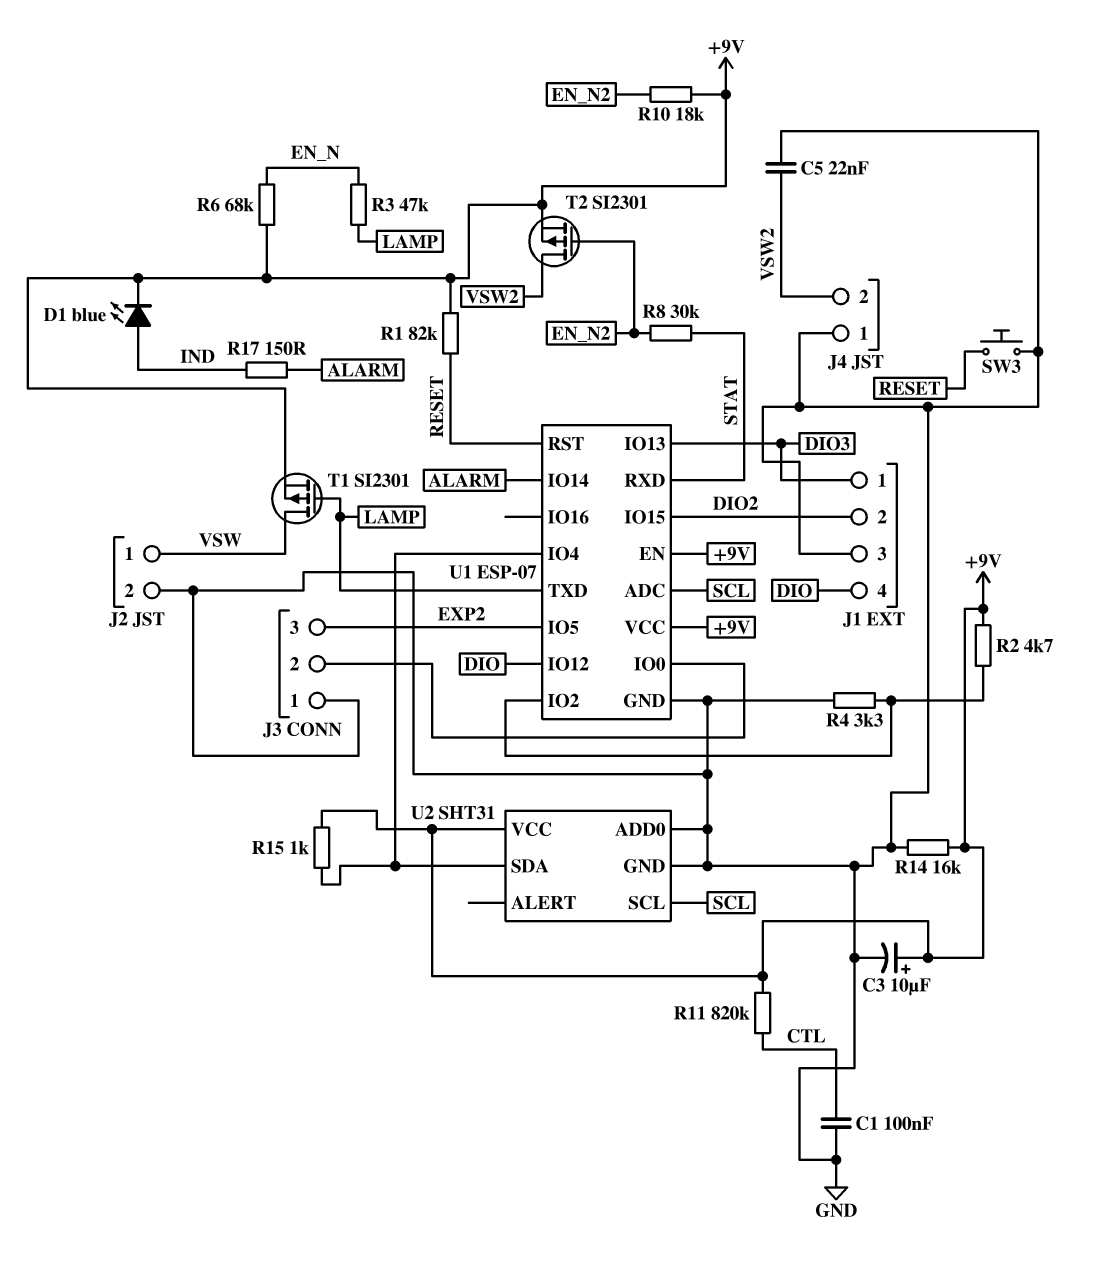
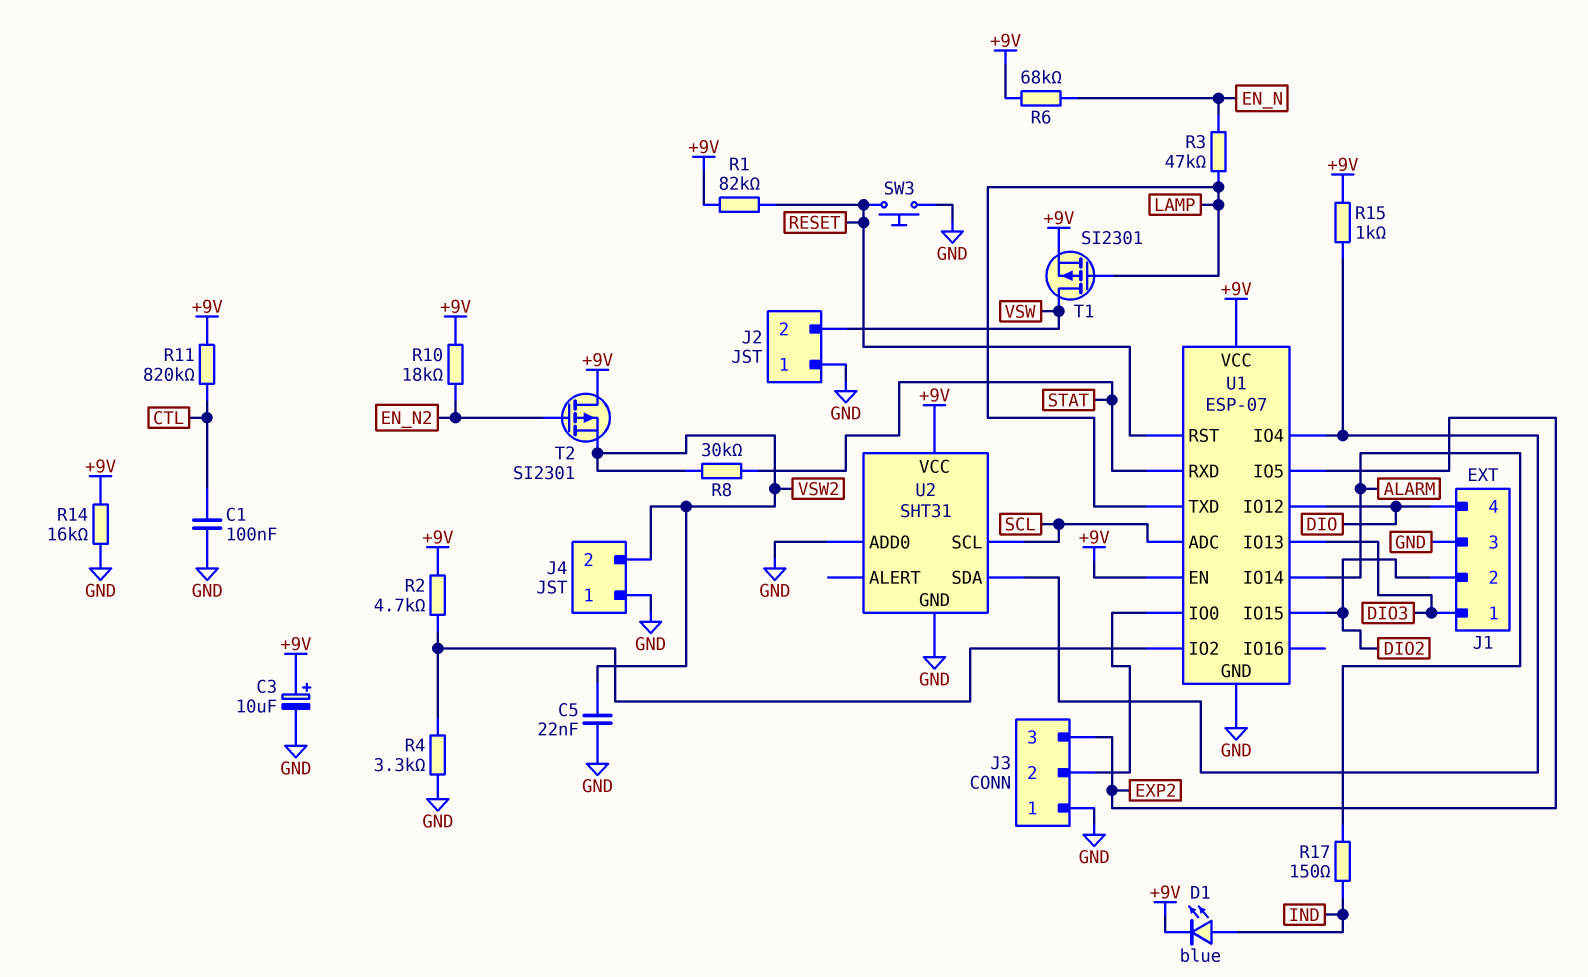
J2 pin 1: VSW -> GND
J2 pin 2: GND -> VSW
R8: 30k (EN_N2, STAT) -> 30k (STAT, VSW2)
T2: PMOS SI2301 (G EN_N2, D VSW2, S +9V) -> PMOS SI2301 (G EN_N2, D +9V, S VSW2)

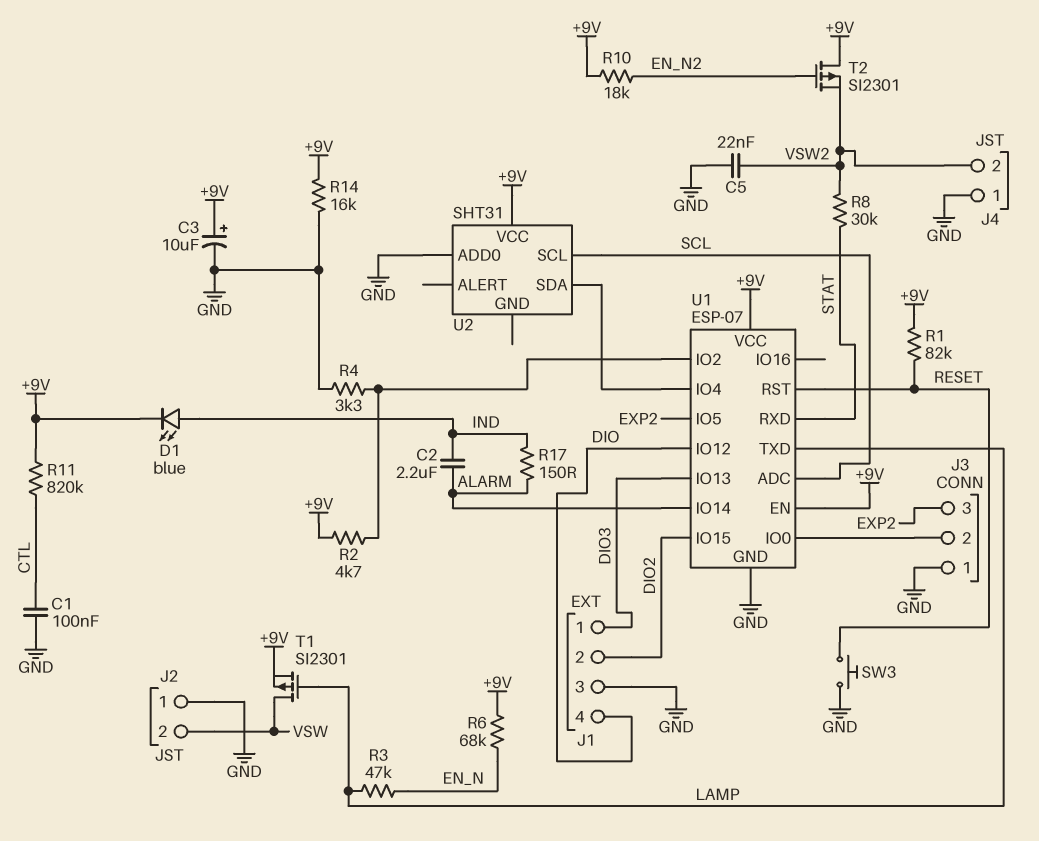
C2: none -> 2.2uF (ALARM, IND)
R15: 1k (+9V, U1/IO4) -> none
U2 pin GND: GND -> none

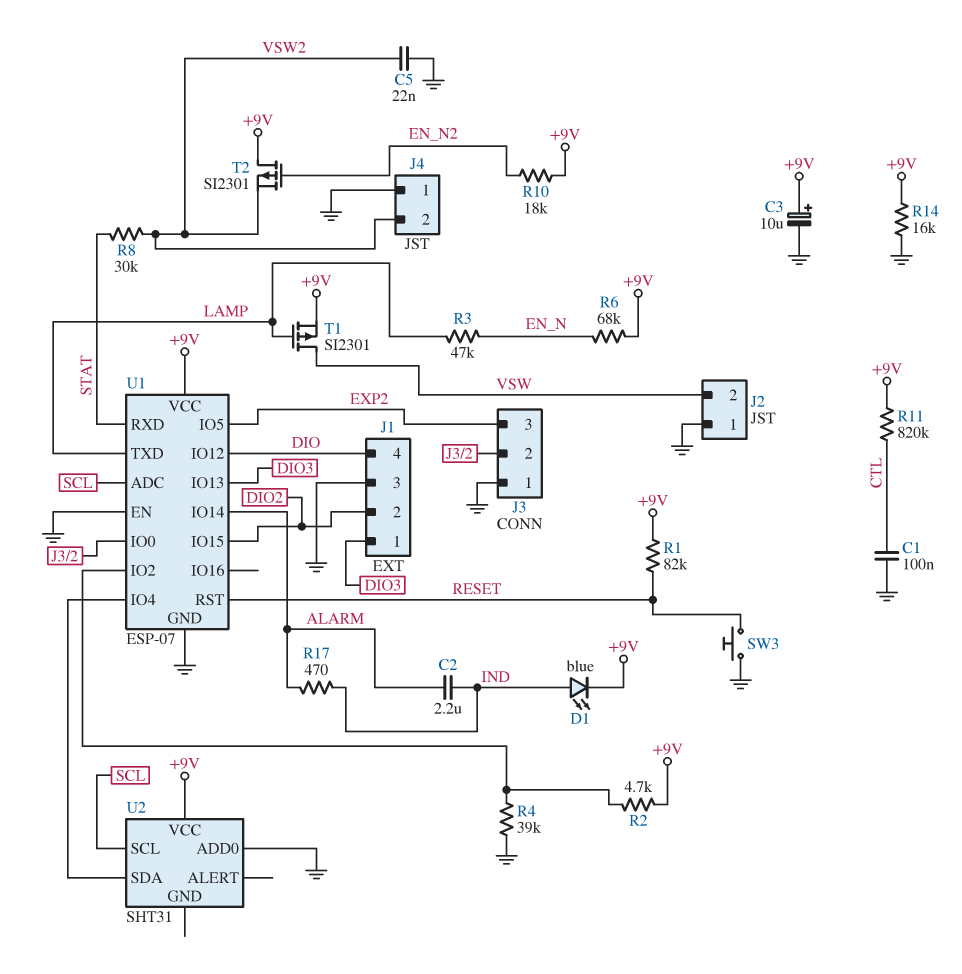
R4: 3.3k (GND, U1/IO2) -> 39k (GND, U1/IO2)
R17: 150 (ALARM, IND) -> 470 (ALARM, IND)
U1 pin EN: +9V -> GND

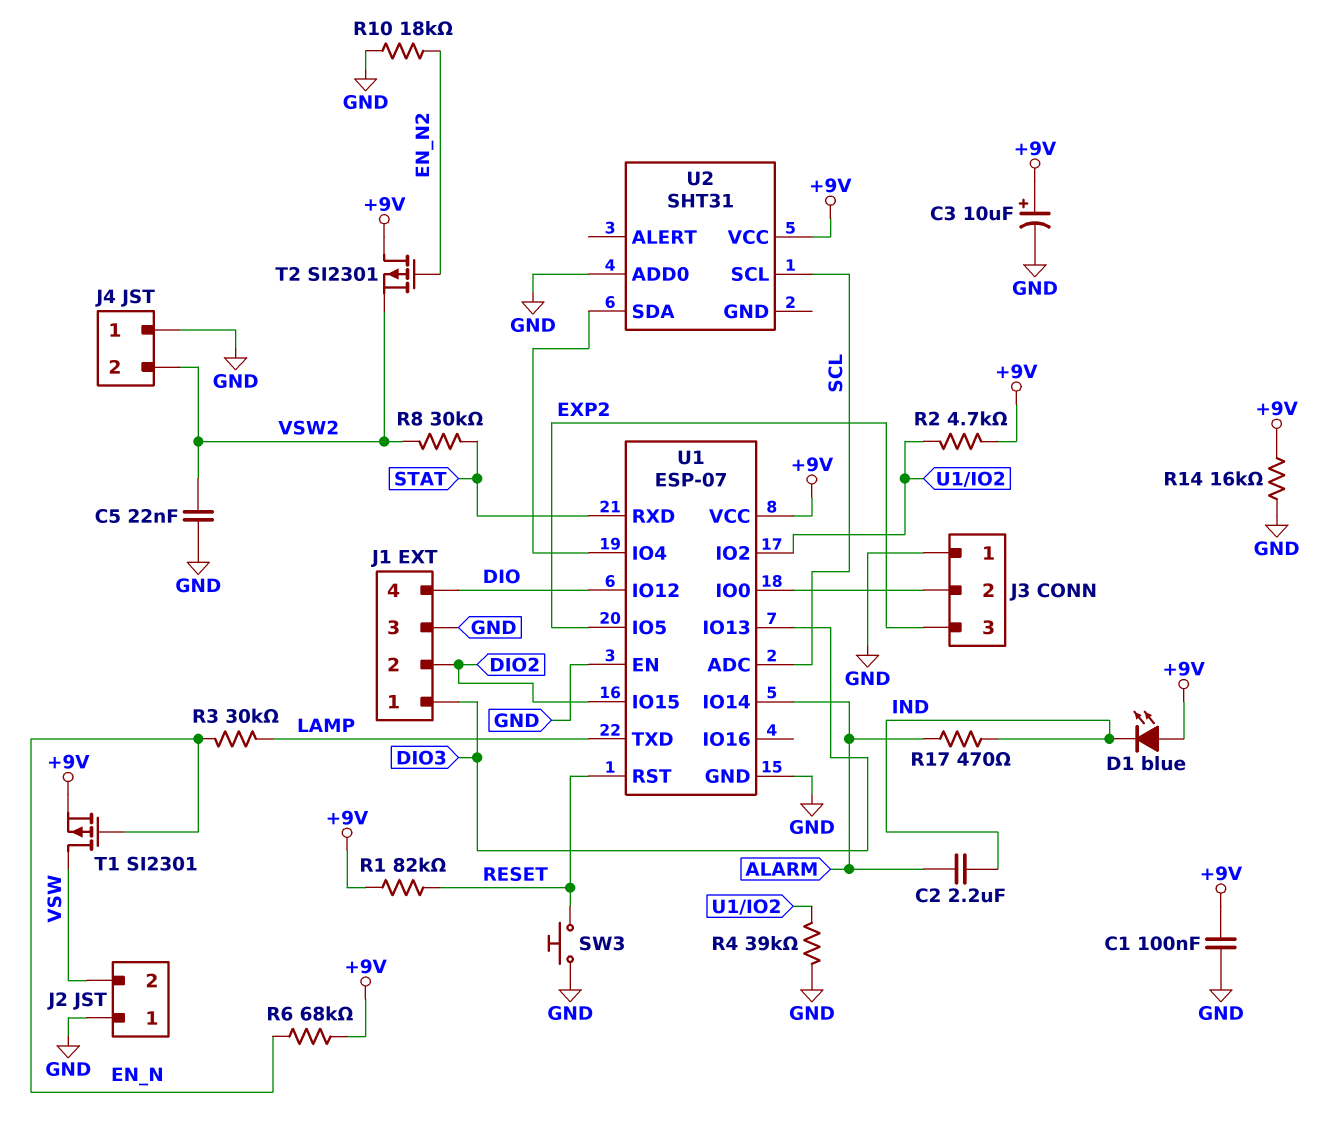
C1: 100nF (CTL, GND) -> 100nF (+9V, GND)
D1: LED blue (A IND, K +9V) -> LED blue (A +9V, K IND)
R3: 47k (EN_N, LAMP) -> 30k (EN_N, LAMP)
R10: 18k (+9V, EN_N2) -> 18k (EN_N2, GND)
R11: 820k (+9V, CTL) -> none
T1: PMOS SI2301 (G LAMP, D VSW, S +9V) -> PMOS SI2301 (G EN_N, D VSW, S +9V)

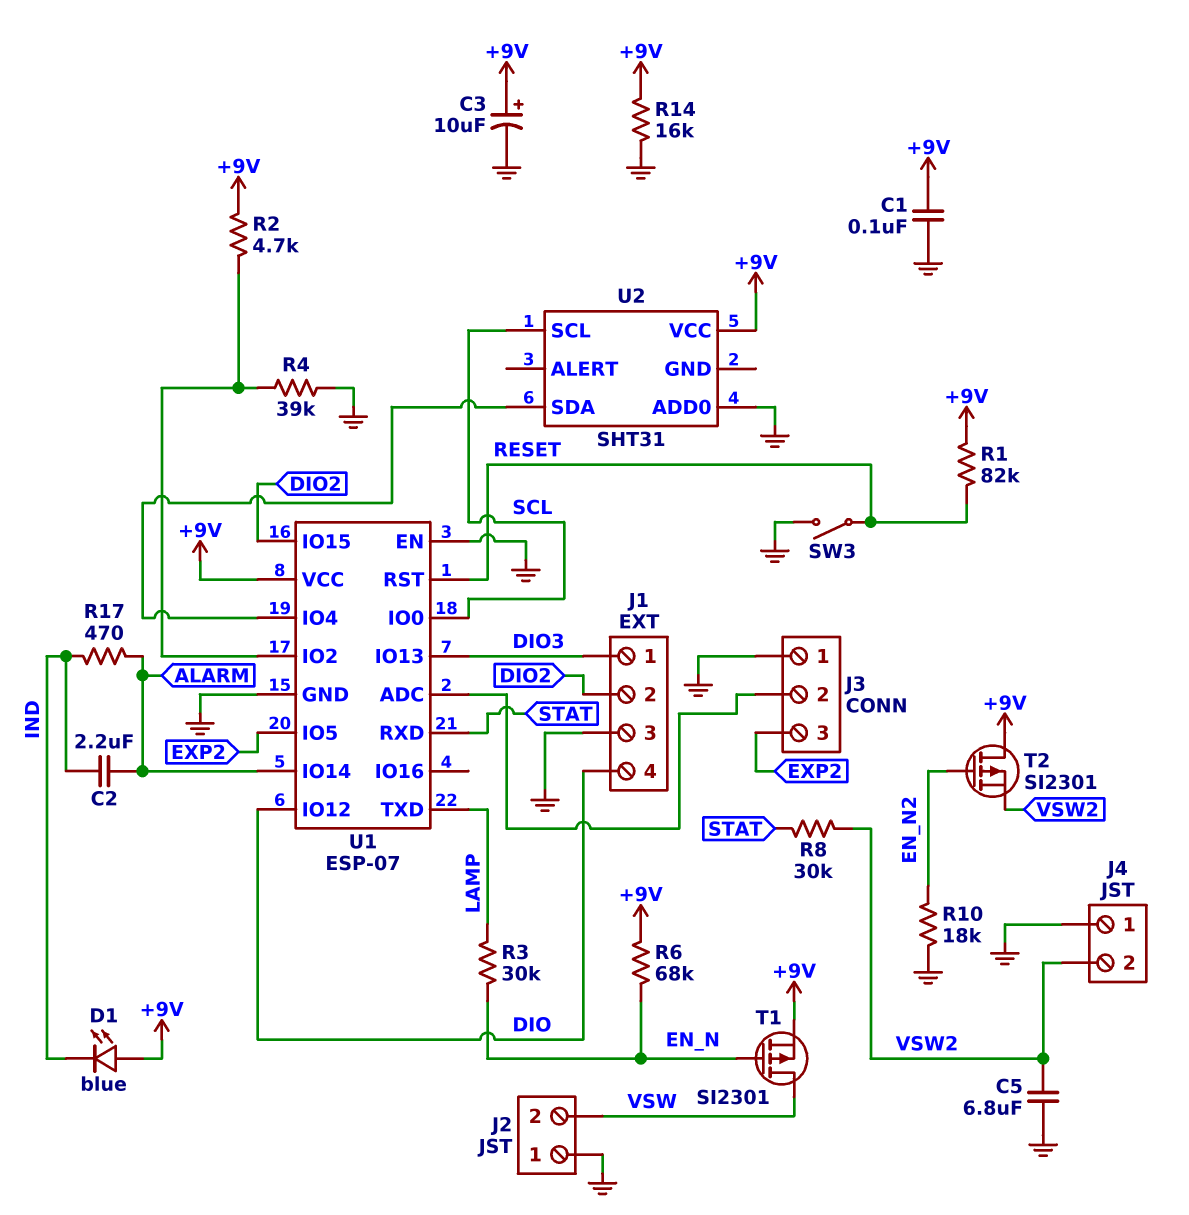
C5: 22nF (GND, VSW2) -> 6.8uF (GND, VSW2)
SW3: button (GND, RESET) -> switch (GND, RESET)
U1 pin ADC: SCL -> J3/2
U1 pin IO0: J3/2 -> SCL

